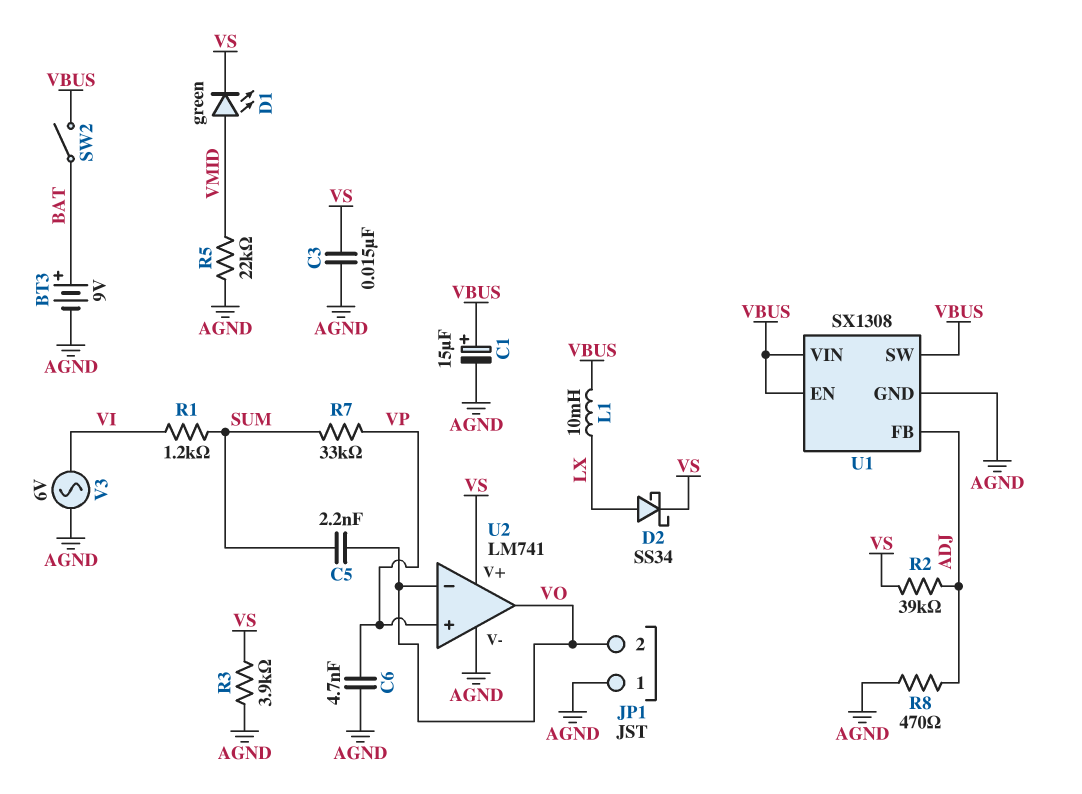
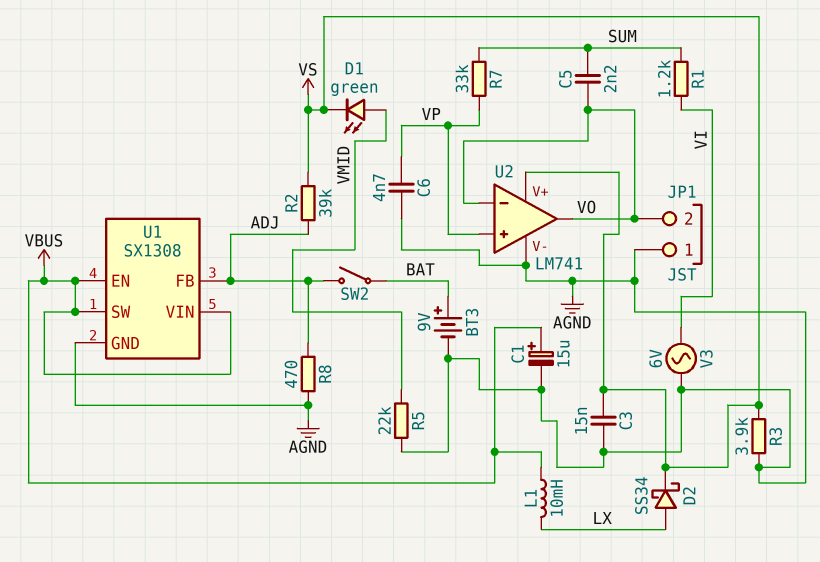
SW2: switch (BAT, VBUS) -> switch (ADJ, BAT)

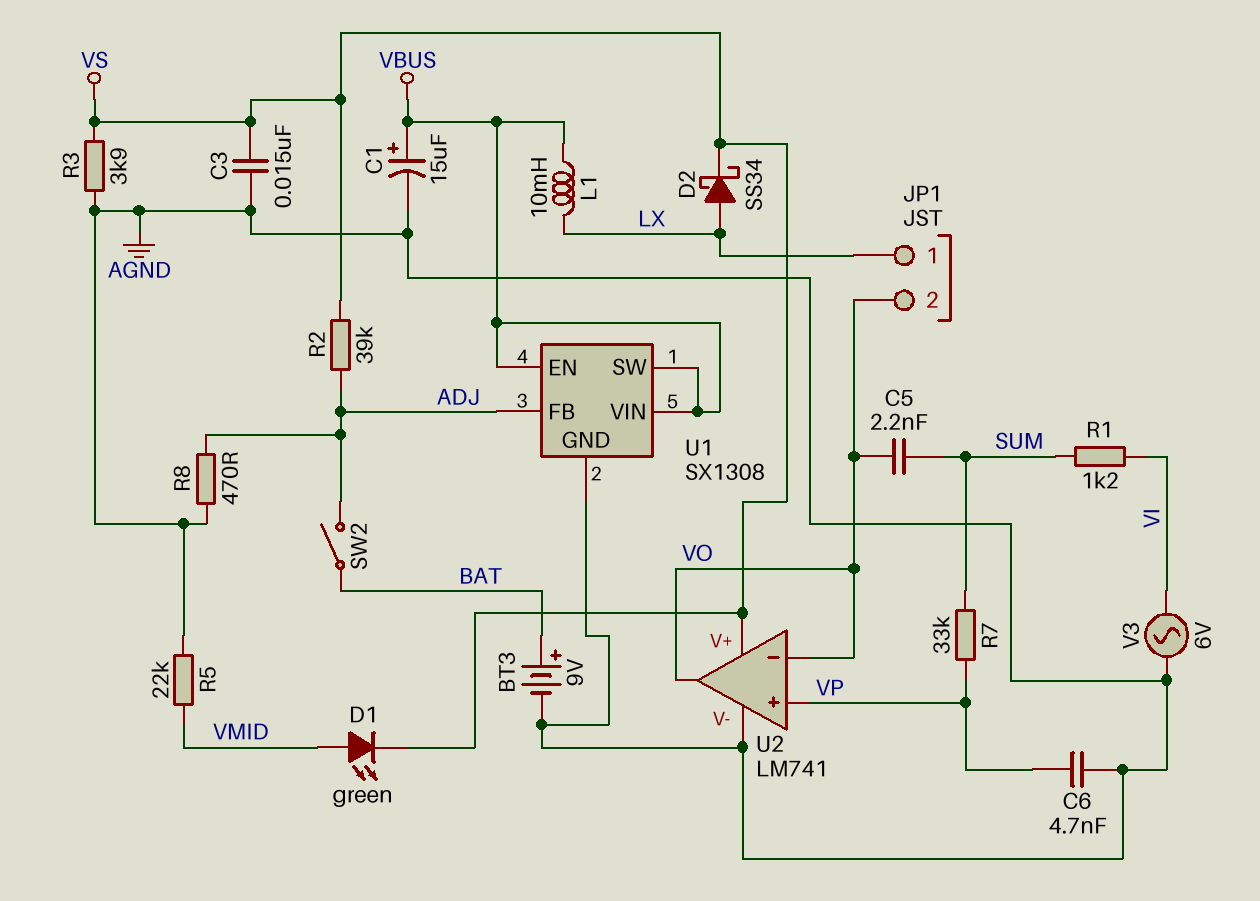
JP1 pin 1: AGND -> LX

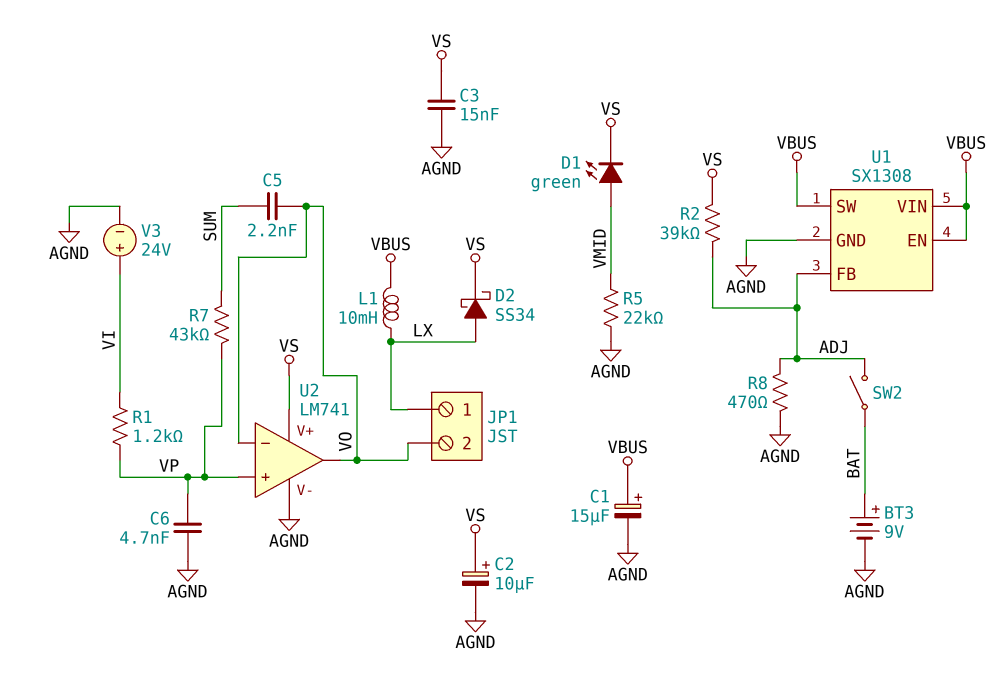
C2: none -> 10uF (plus VS, minus AGND)
R1: 1.2k (SUM, VI) -> 1.2k (VI, VP)
R3: 3.9k (AGND, VS) -> none
R7: 33k (SUM, VP) -> 43k (SUM, VP)
V3: AC 6V (AGND, VI) -> 24V (plus VI, minus AGND)

